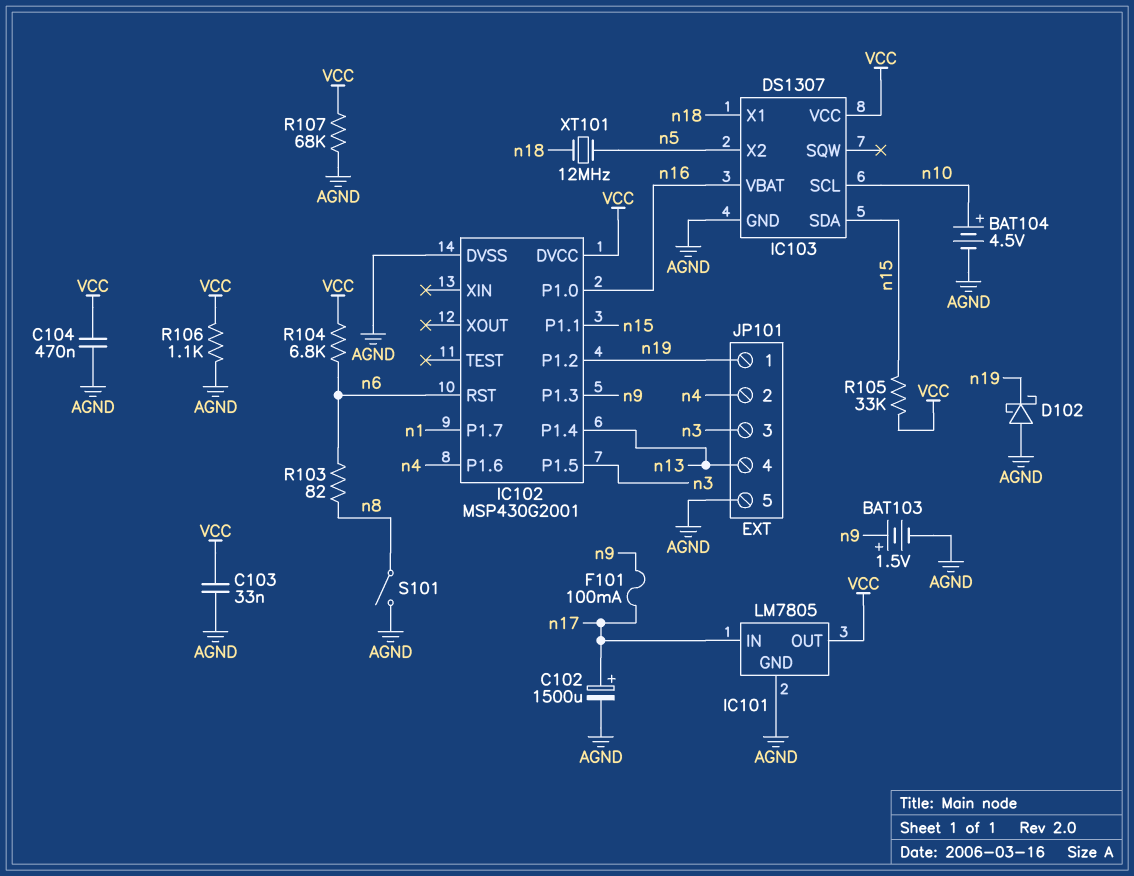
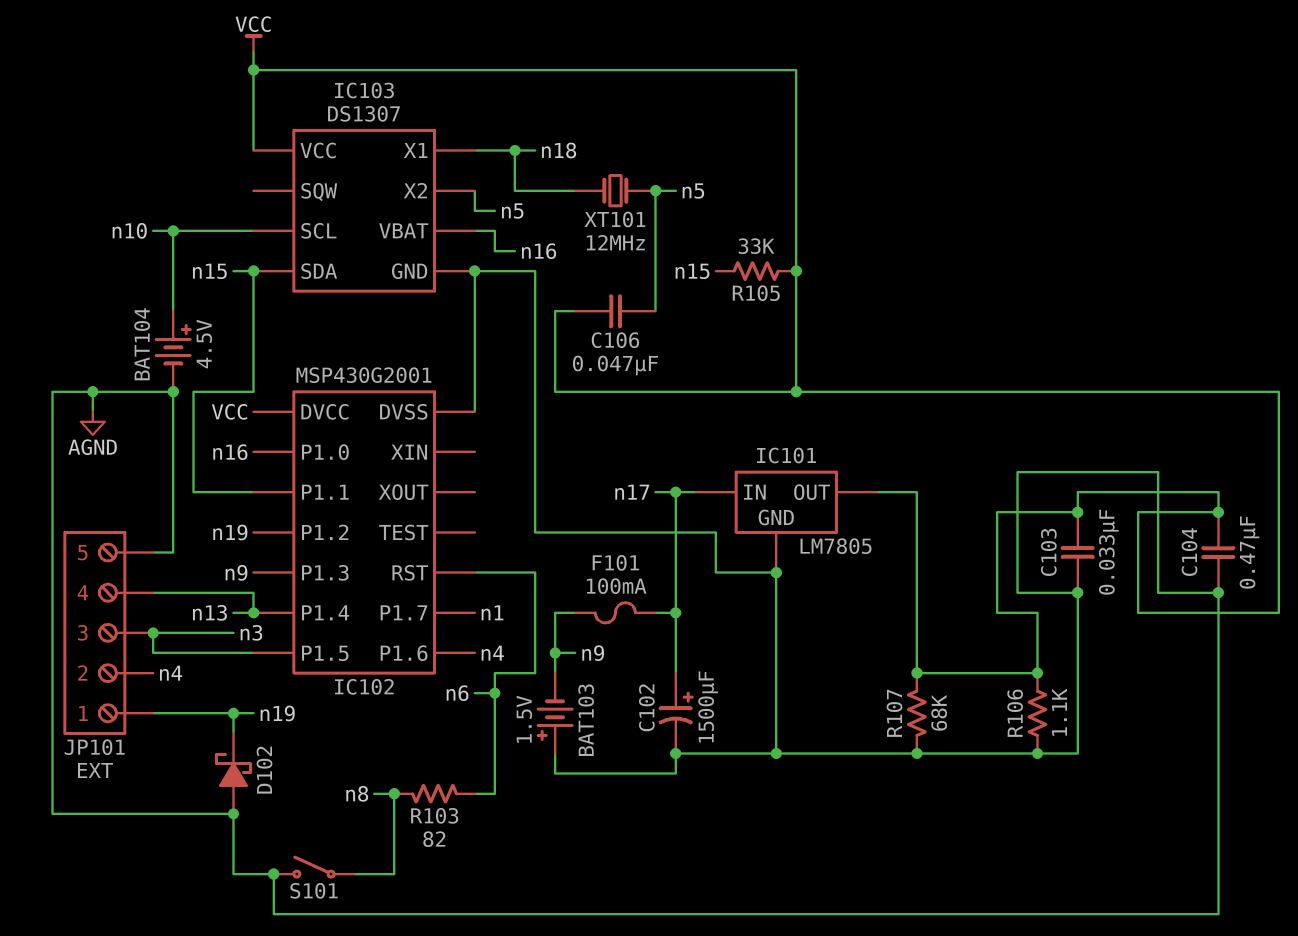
BAT103: 1.5V (plus n9, minus AGND) -> 1.5V (plus AGND, minus n9)
C106: none -> 47nF (VCC, n5)
R104: 6.8k (VCC, n6) -> none

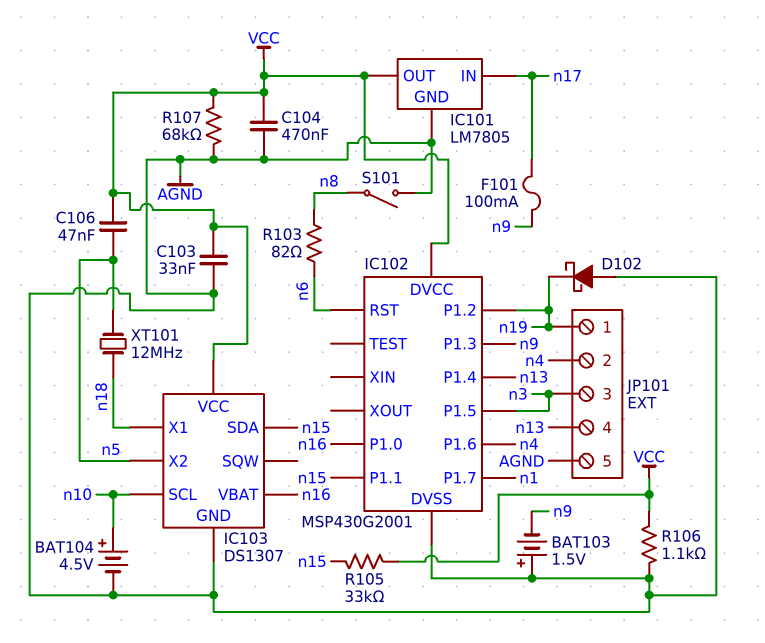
C102: 1500uF (plus n17, minus AGND) -> none

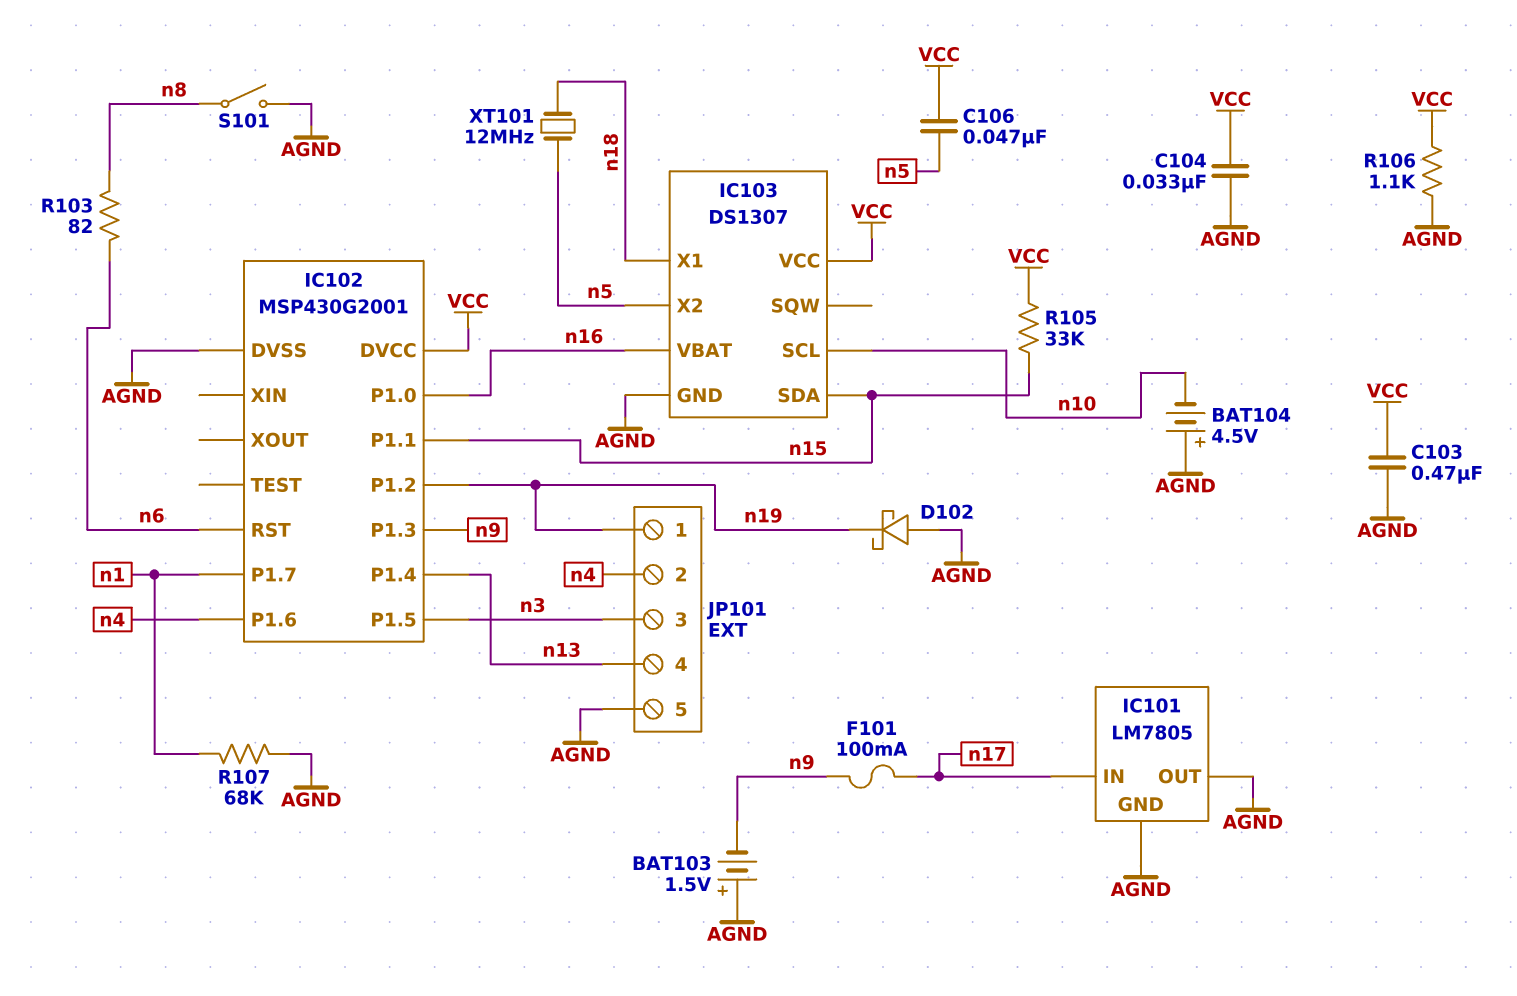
BAT104: 4.5V (plus n10, minus AGND) -> 4.5V (plus AGND, minus n10)
C103: 33nF (AGND, VCC) -> 470nF (AGND, VCC)
C104: 470nF (AGND, VCC) -> 33nF (AGND, VCC)
IC101 pin OUT: VCC -> AGND
R107: 68k (AGND, VCC) -> 68k (AGND, n1)

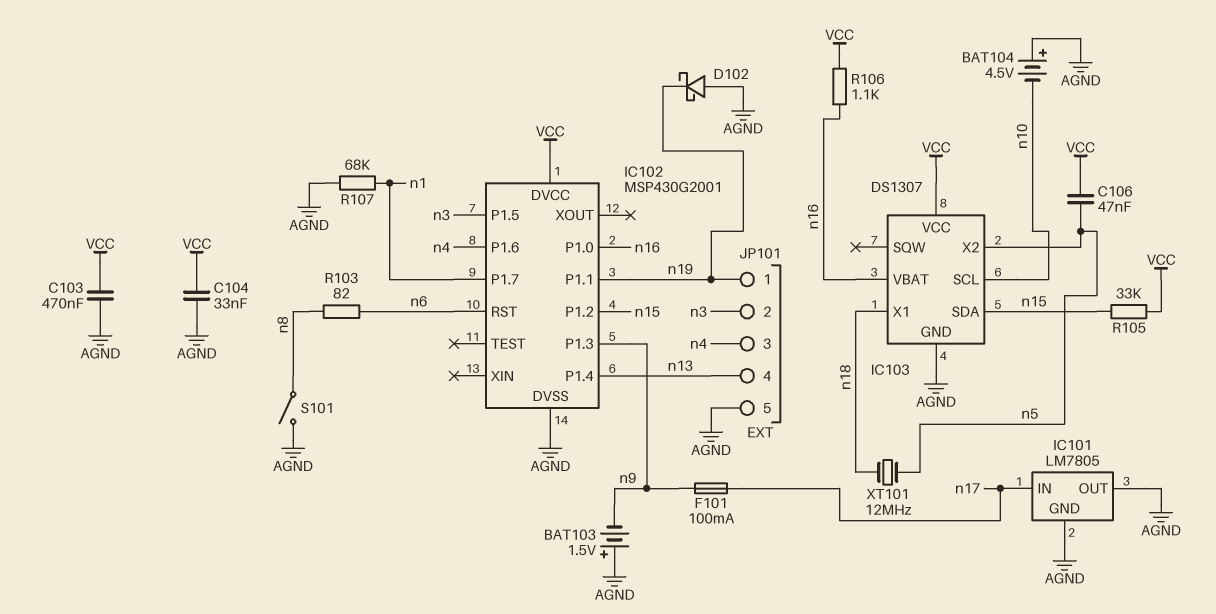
IC102 pin P1.1: n15 -> n19
IC102 pin P1.2: n19 -> n15
JP101 pin 2: n4 -> n3
JP101 pin 3: n3 -> n4
R106: 1.1k (AGND, VCC) -> 1.1k (VCC, n16)

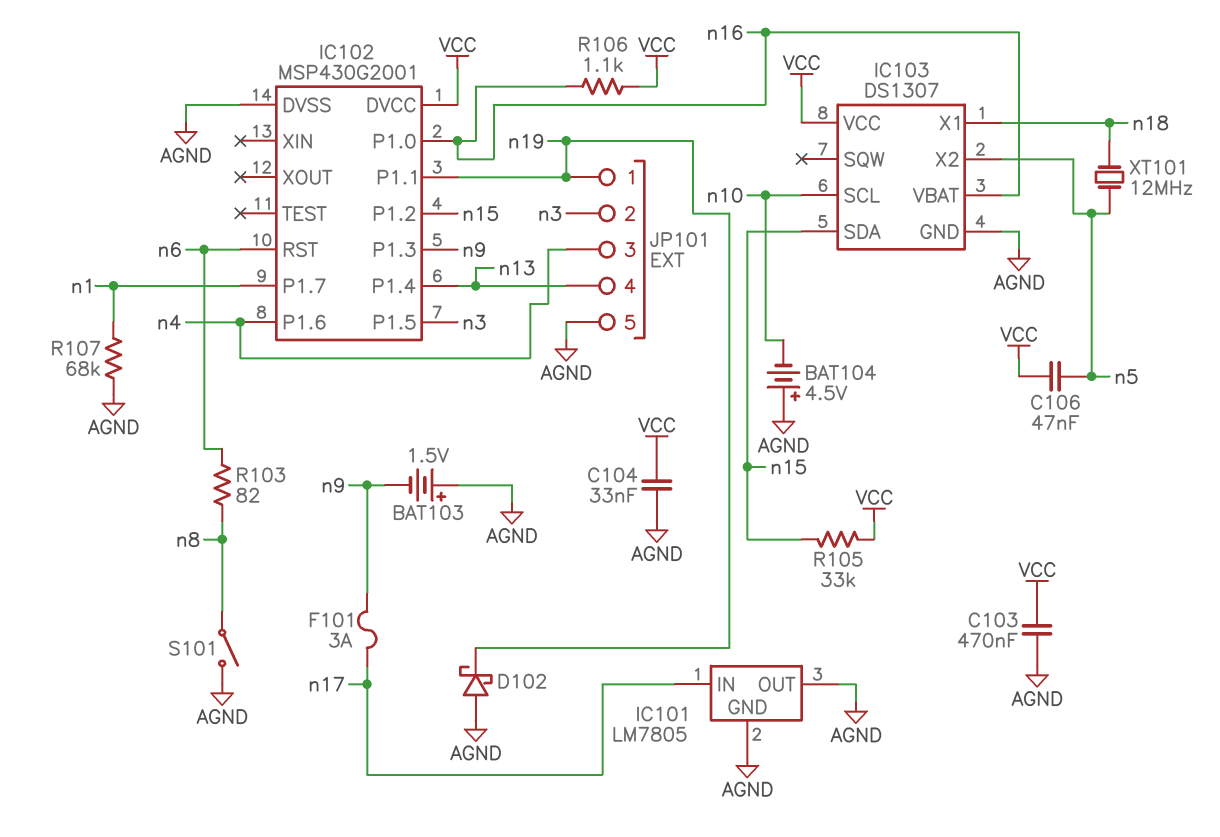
F101: 100mA (n9, n17) -> 3A (n9, n17)

